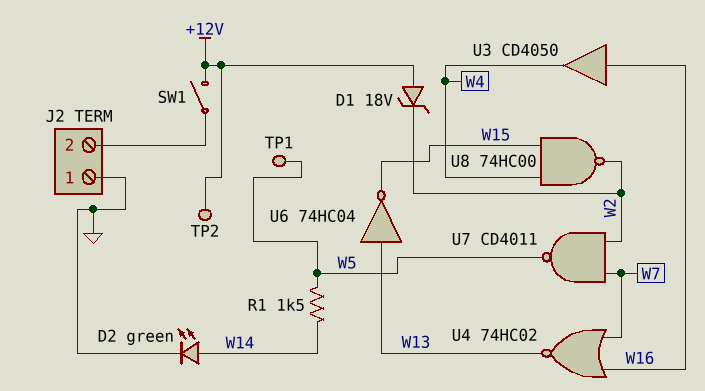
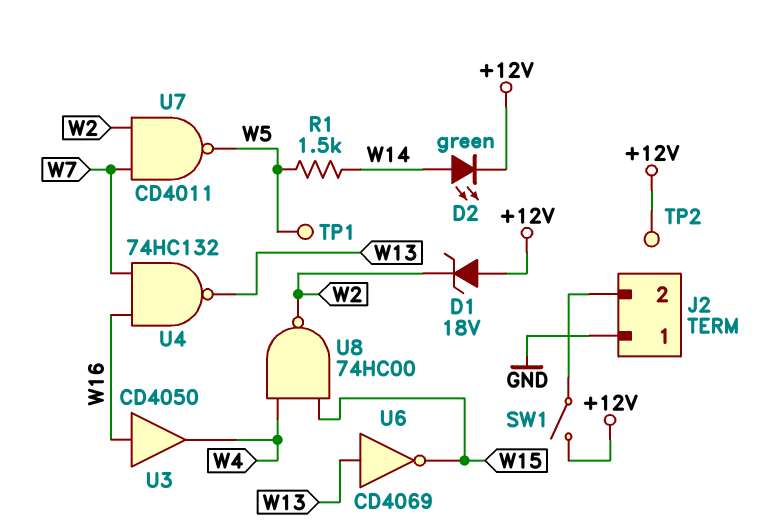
D2: LED green (A W14, K GND) -> LED green (A W14, K +12V)
U4: NOR 74HC02 (in W7, in W16, out W13) -> NAND 74HC132 (in W7, in W16, out W13)
U6: NOT 74HC04 (in W13, out W15) -> NOT CD4069 (in W13, out W15)

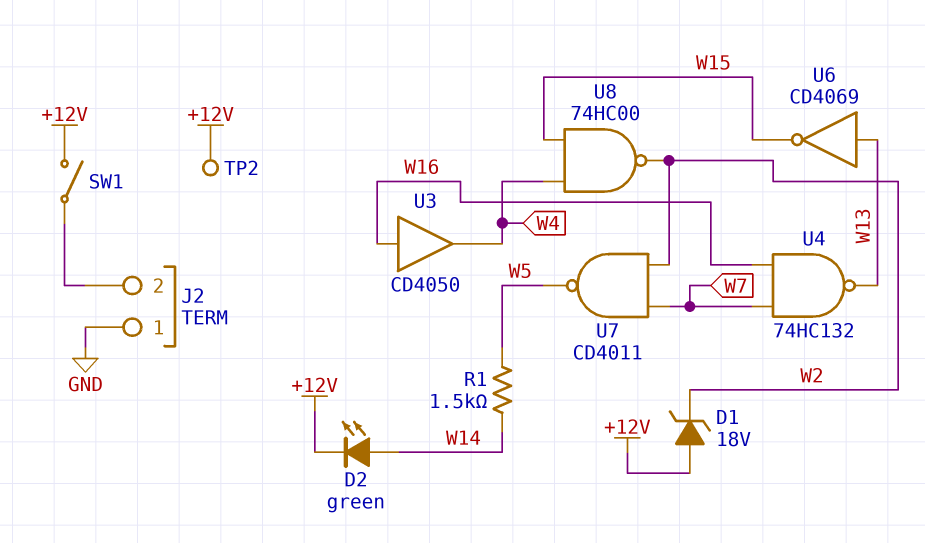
TP1: test point (W5) -> none

